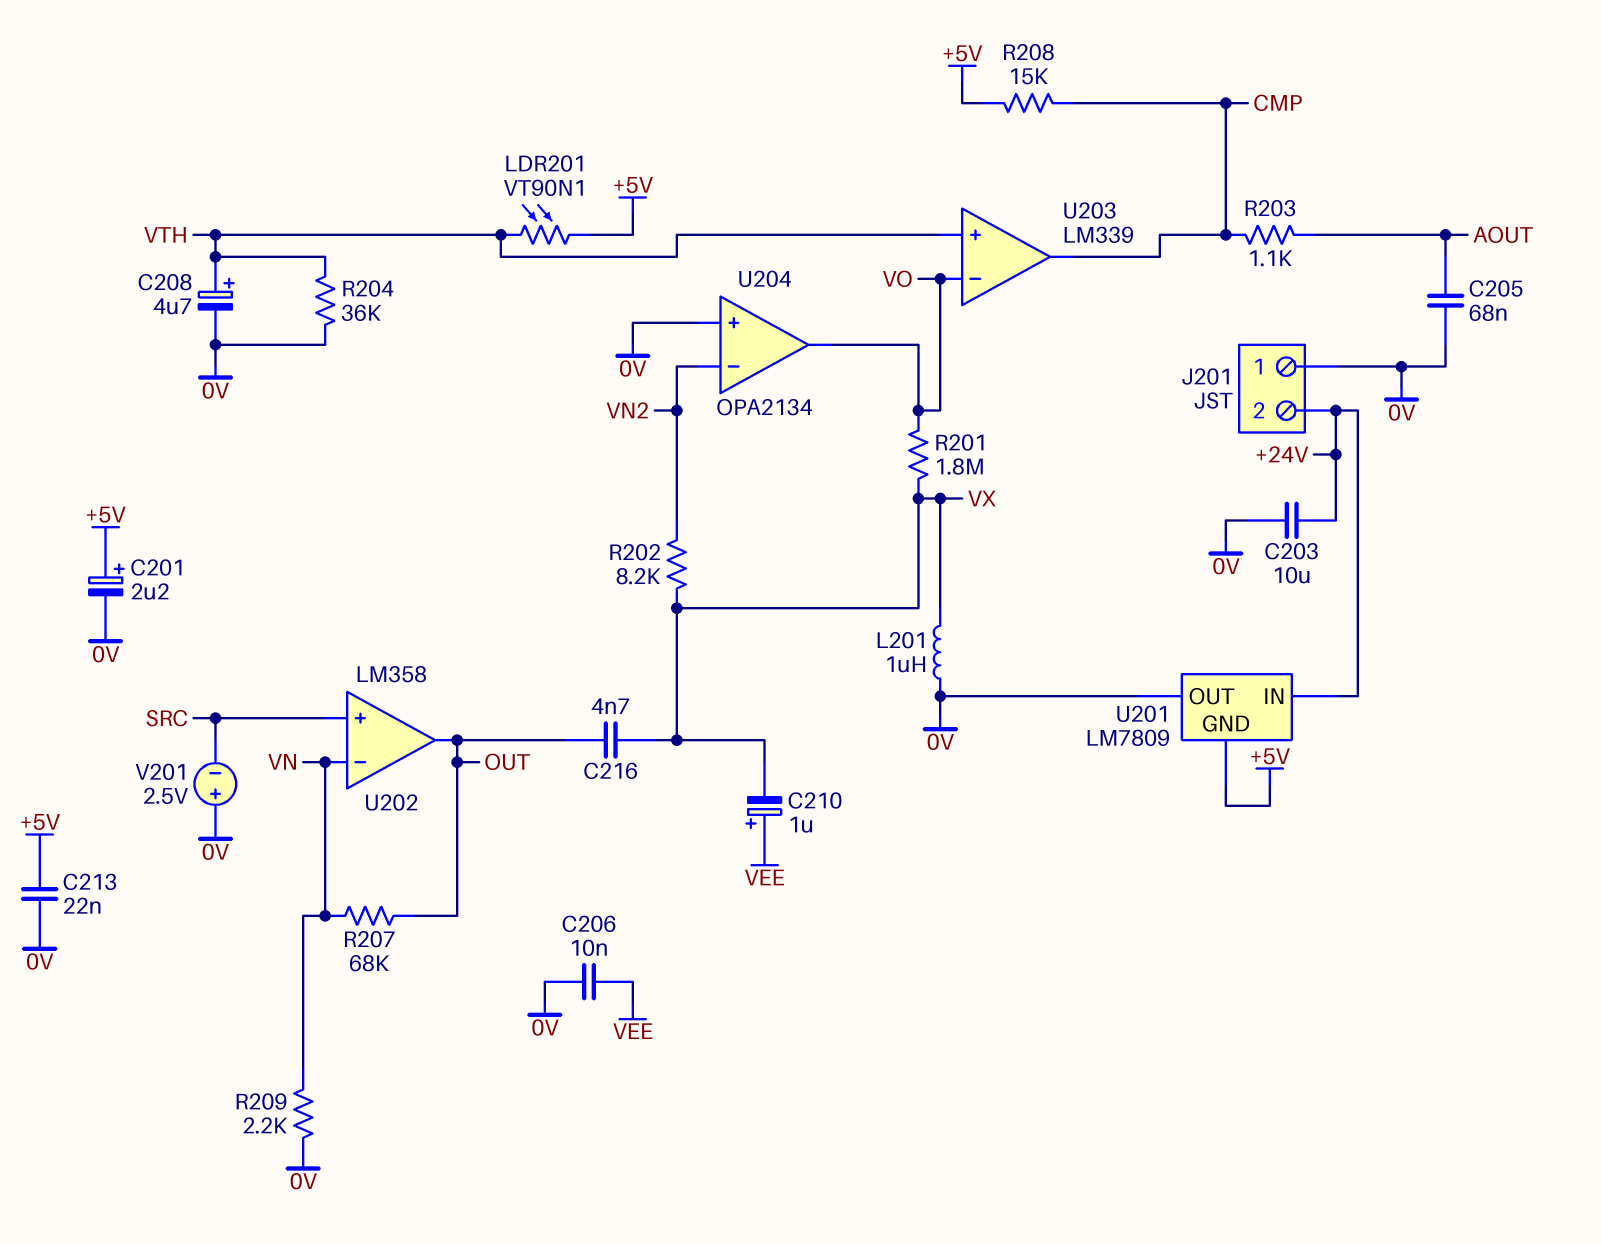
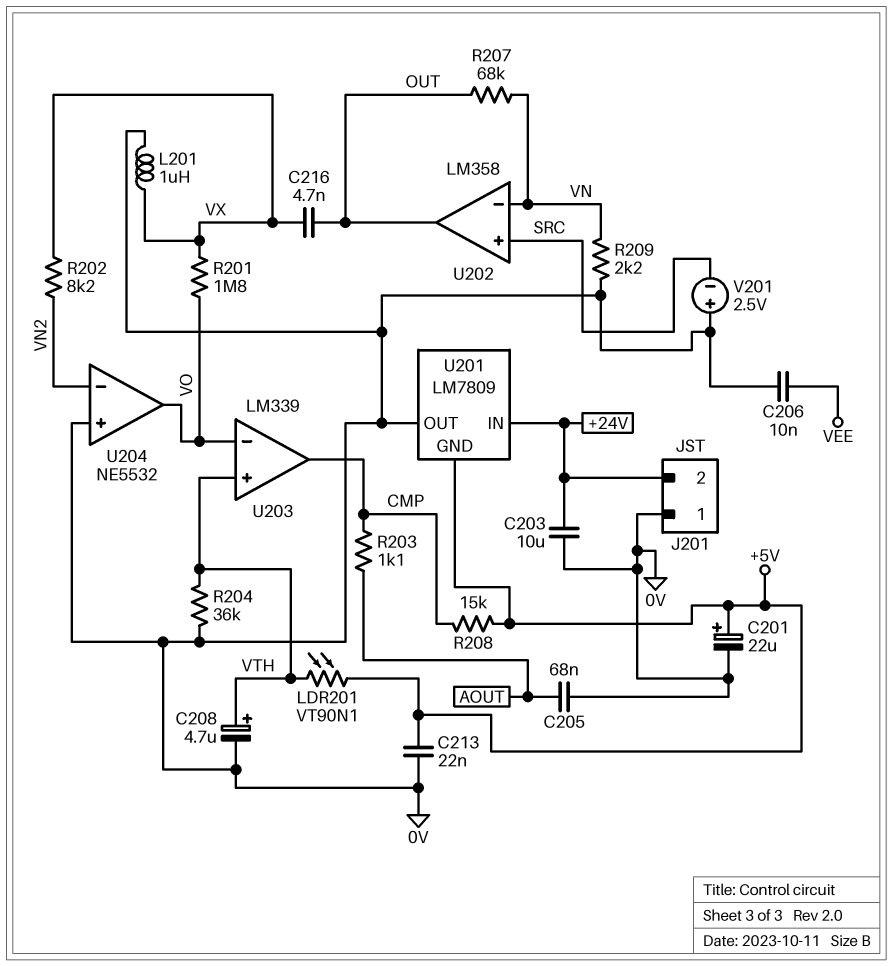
C201: 2.2uF (plus +5V, minus 0V) -> 22uF (plus +5V, minus 0V)
C210: 1uF (plus VEE, minus VX) -> none
U204: OPA2134 -> NE5532

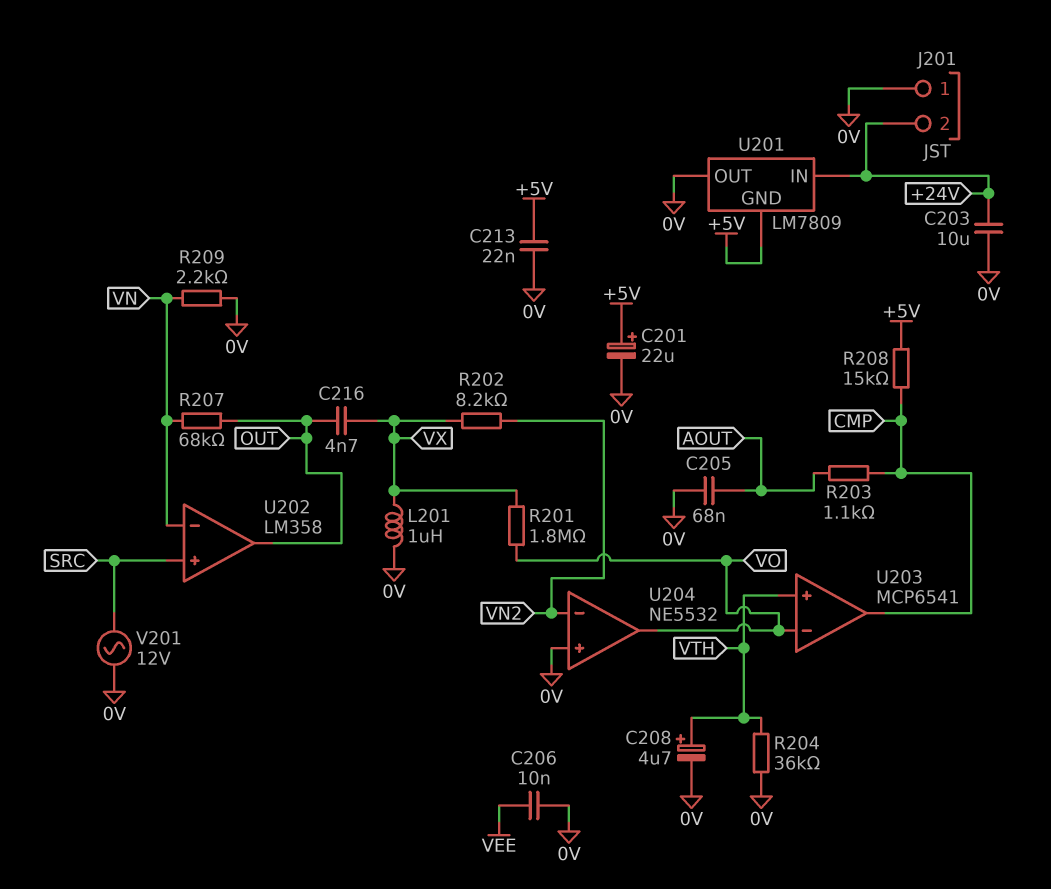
LDR201: VT90N1 (+5V, VTH) -> none
U203: LM339 -> MCP6541
V201: 2.5V (plus 0V, minus SRC) -> AC 12V (0V, SRC)

